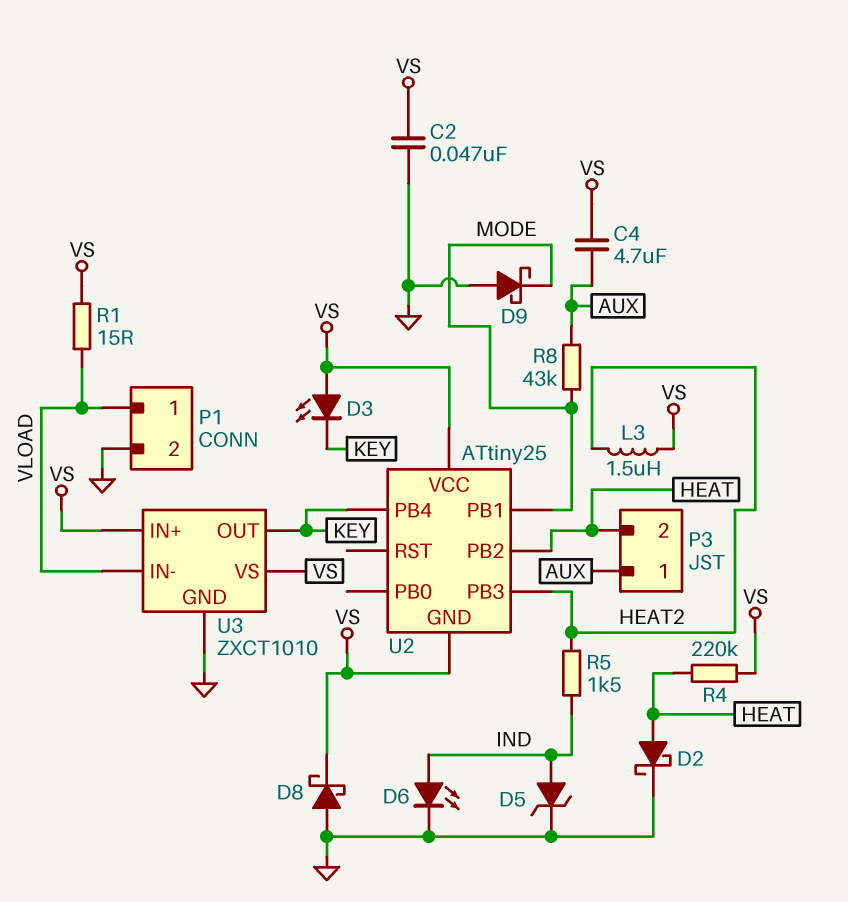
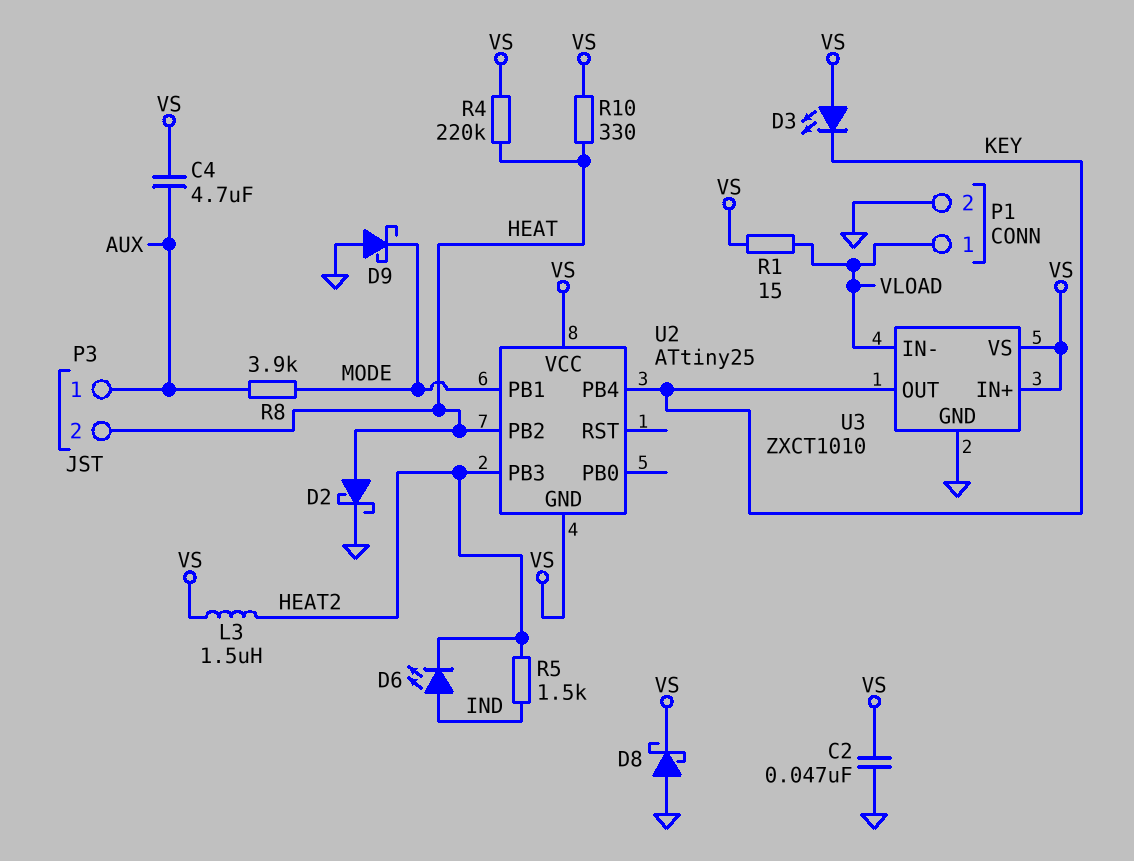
D5: zener (A IND, K GND) -> none
D6: LED (A IND, K GND) -> LED (A IND, K HEAT2)
R8: 43k (AUX, MODE) -> 3.9k (AUX, MODE)
R10: none -> 330 (HEAT, VS)

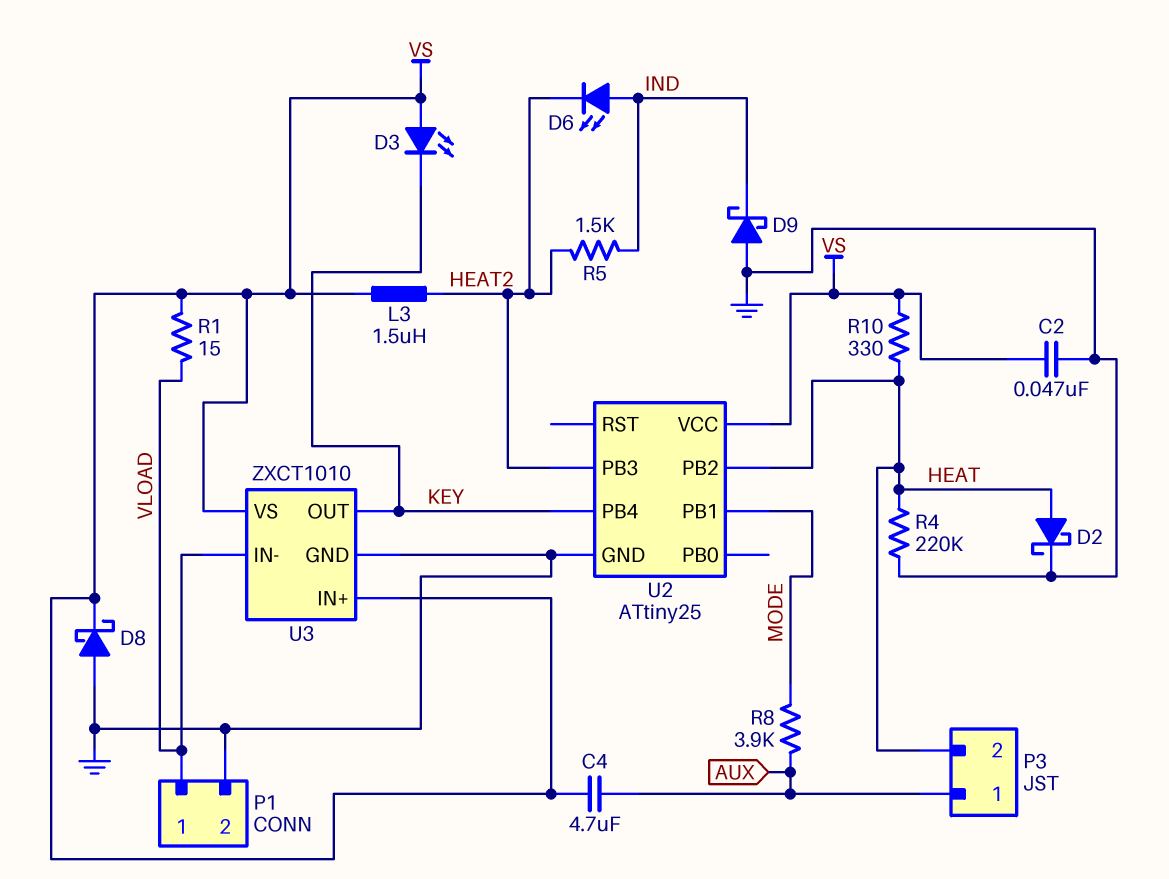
D9: schottky (A GND, K MODE) -> schottky (A GND, K IND)
R4: 220k (HEAT, VS) -> 220k (GND, HEAT)
U2 pin GND: VS -> GND

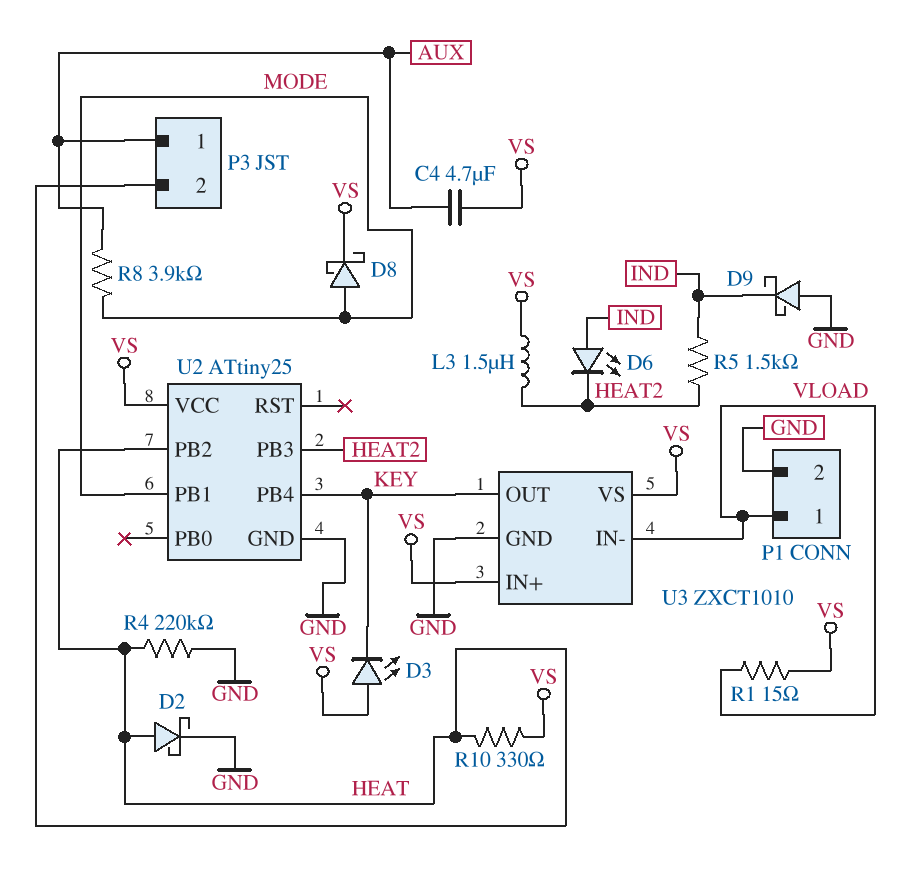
C2: 47nF (GND, VS) -> none
D8: schottky (A GND, K VS) -> schottky (A MODE, K VS)

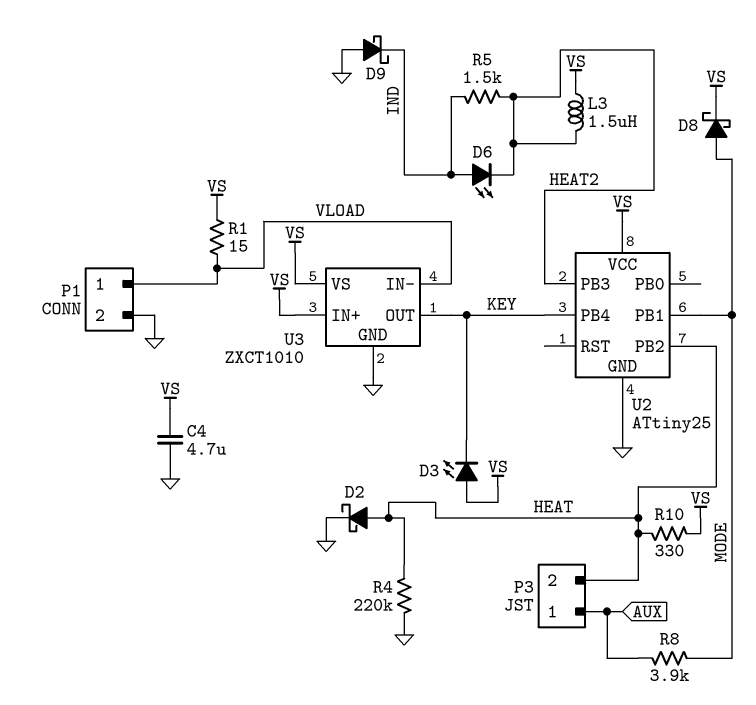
C4: 4.7uF (AUX, VS) -> 4.7uF (GND, VS)

